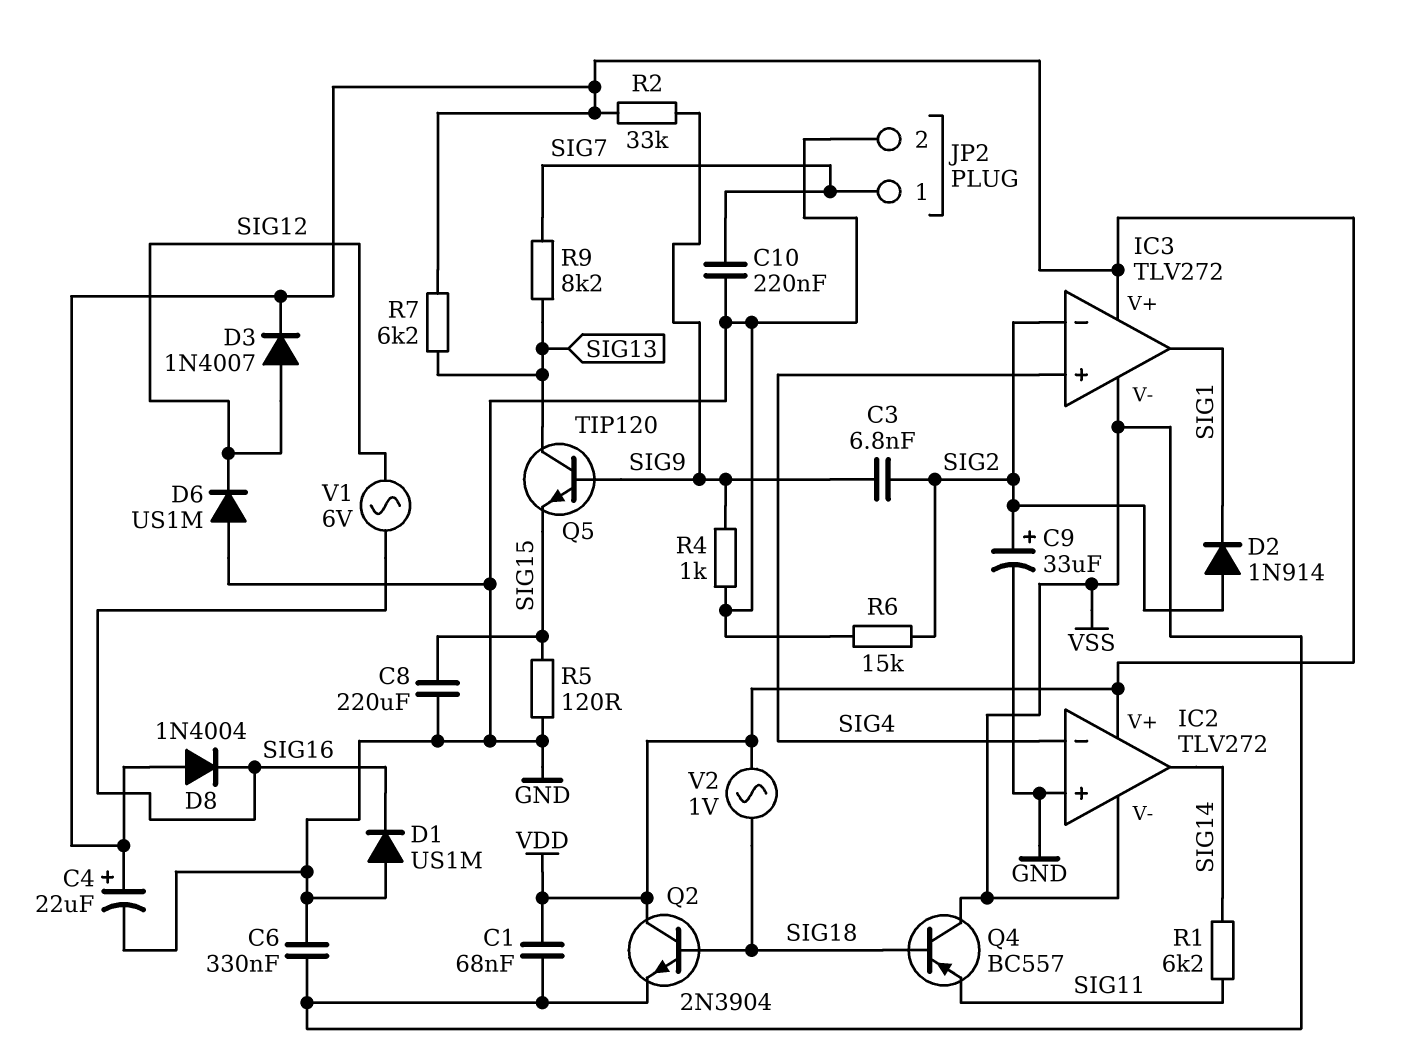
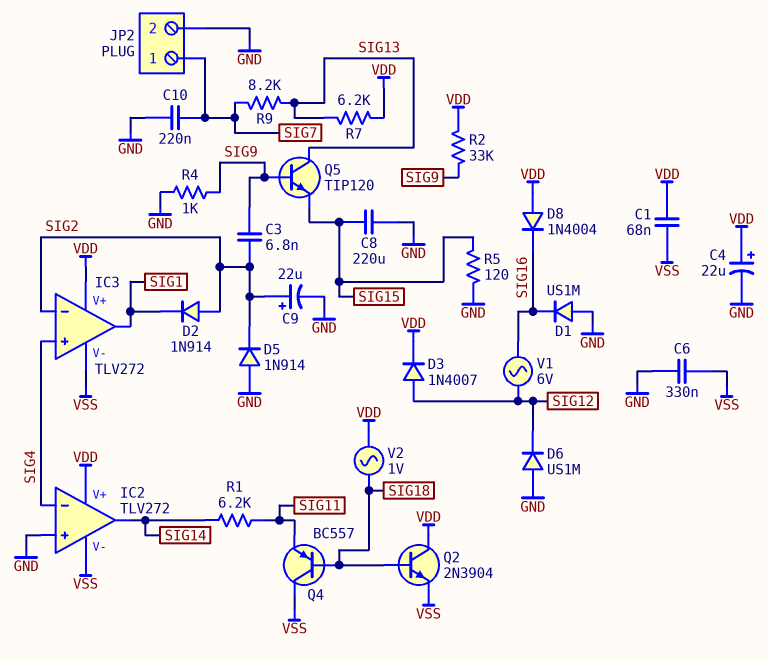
C9: 33uF (plus SIG2, minus GND) -> 22uF (plus SIG2, minus GND)
D5: none -> diode 1N914 (A GND, K SIG2)
R6: 15k (GND, SIG2) -> none

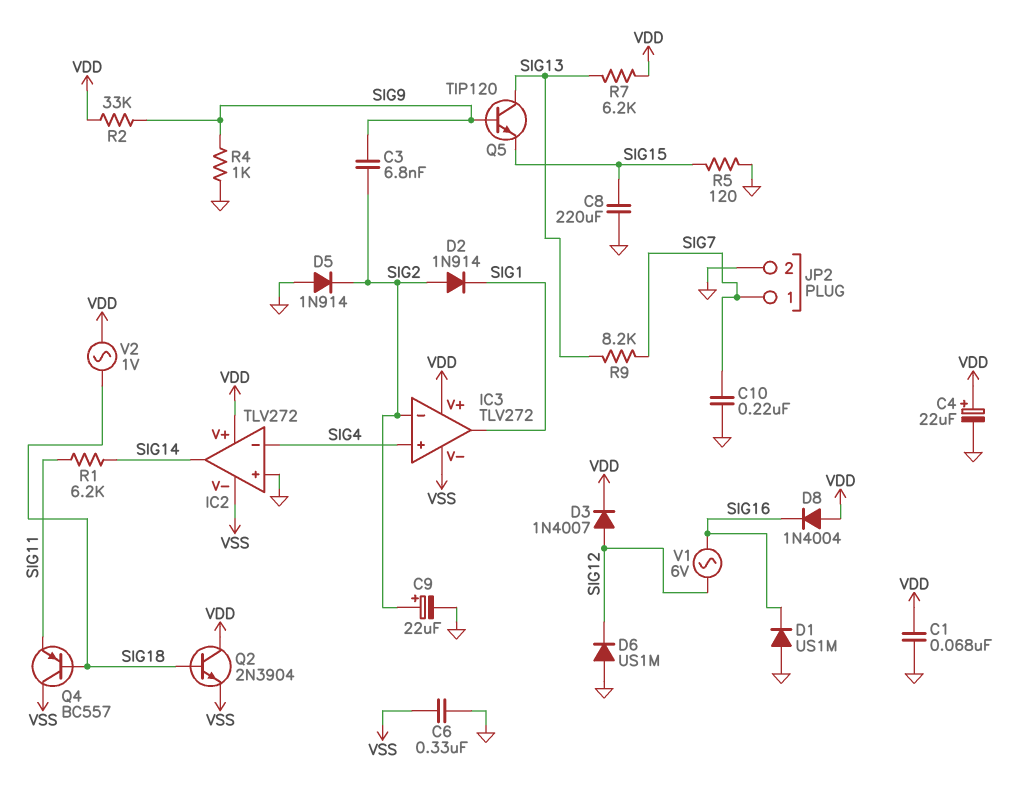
C1: 68nF (VDD, VSS) -> 68nF (GND, VDD)

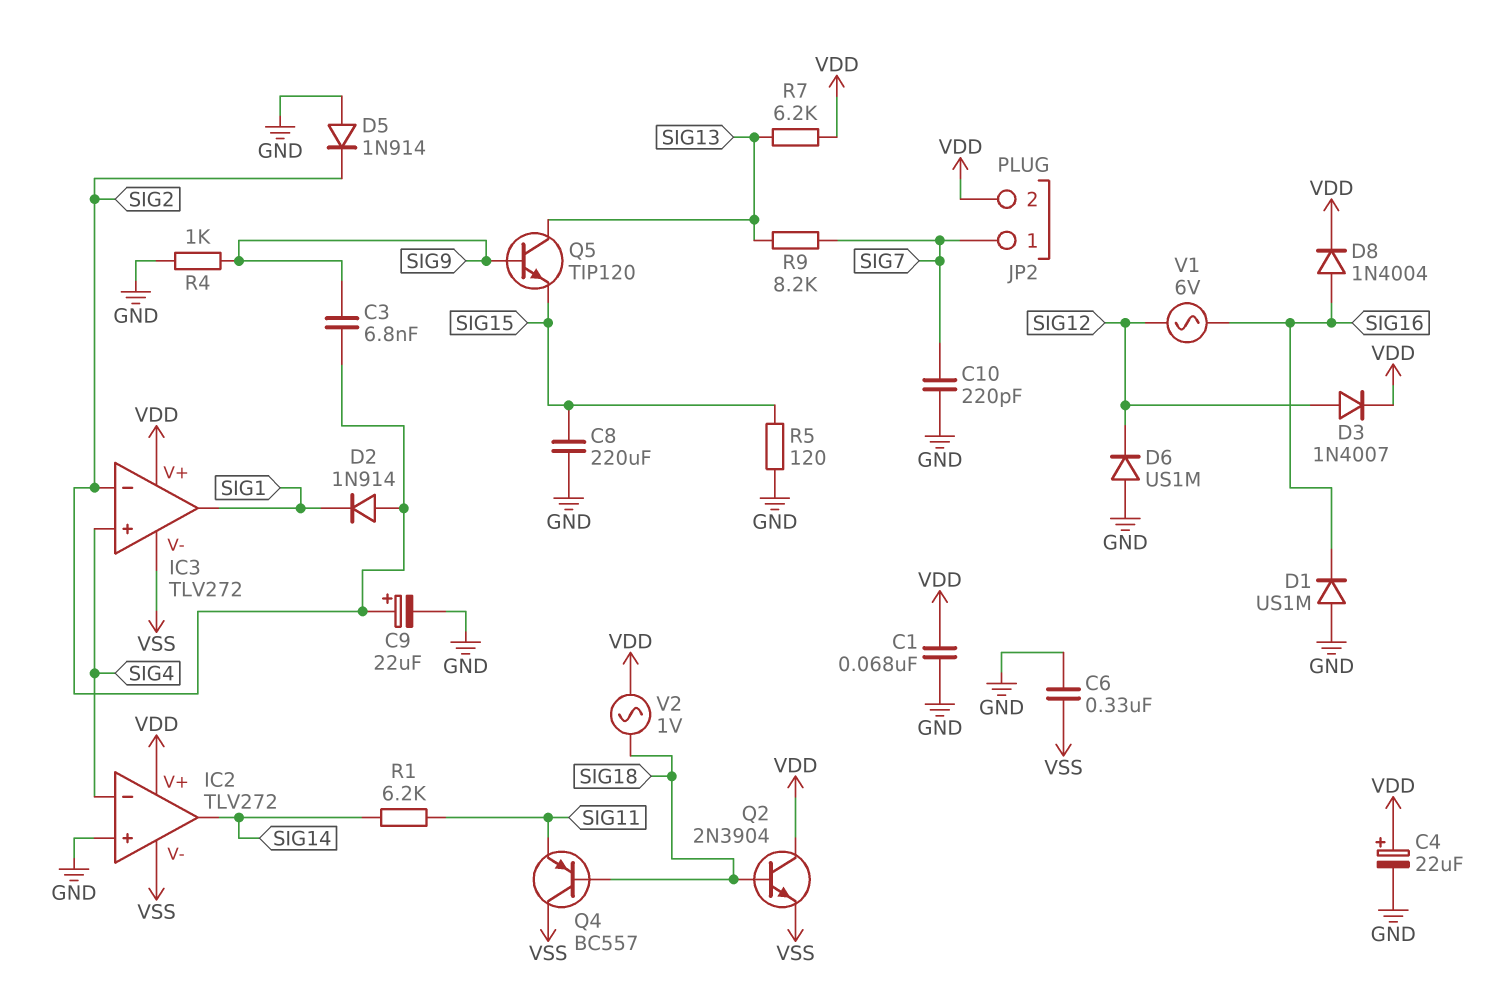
C10: 220nF (GND, SIG7) -> 220pF (GND, SIG7)
D8: diode 1N4004 (A VDD, K SIG16) -> diode 1N4004 (A SIG16, K VDD)
JP2 pin 2: GND -> VDD
R2: 33k (SIG9, VDD) -> none

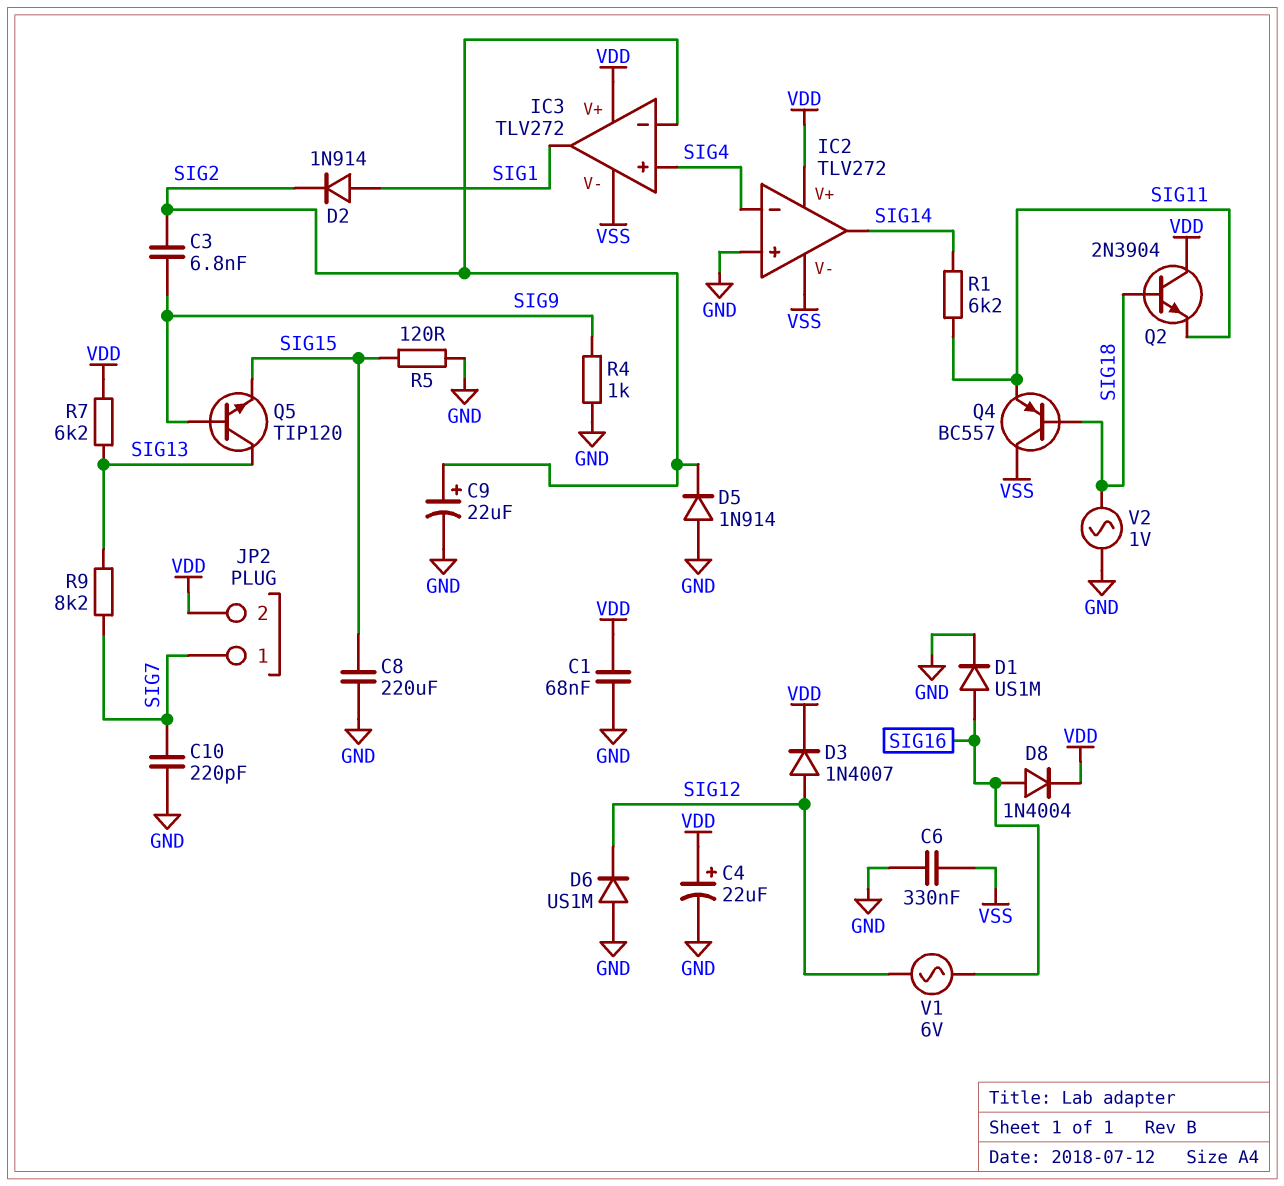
D1: diode US1M (A GND, K SIG16) -> diode US1M (A SIG16, K GND)
D2: diode 1N914 (A SIG2, K SIG1) -> diode 1N914 (A SIG1, K SIG2)
Q2: NPN 2N3904 (B SIG18, C VDD, E VSS) -> NPN 2N3904 (B SIG18, C VDD, E SIG11)
V2: AC 1V (SIG18, VDD) -> AC 1V (GND, SIG18)

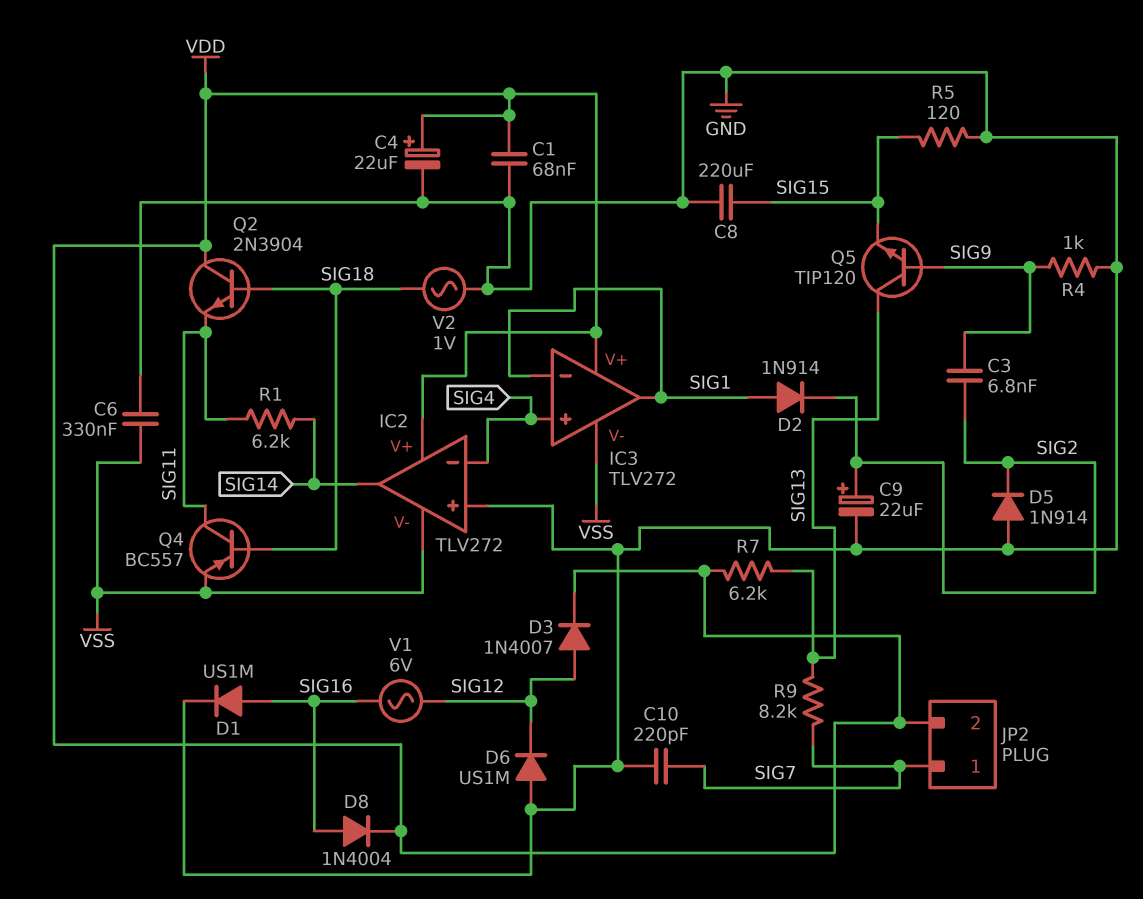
IC3 pin in-: SIG2 -> SIG1
Q4: PNP BC557 (B SIG18, C VSS, E SIG11) -> PNP BC557 (B SIG18, C SIG11, E VSS)

